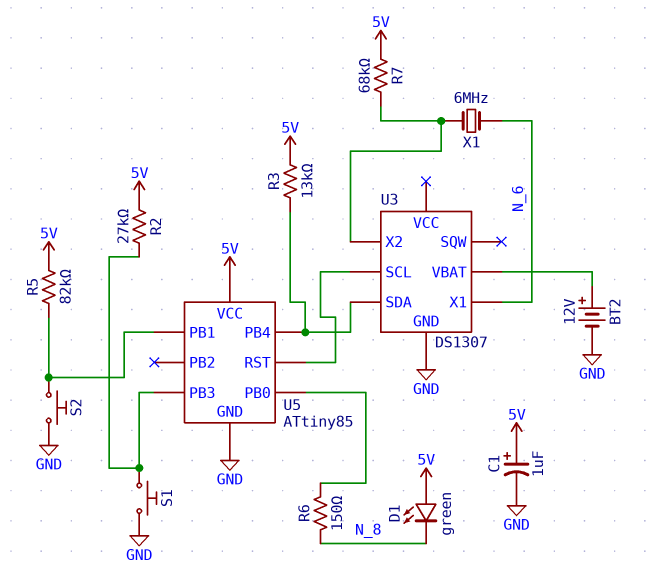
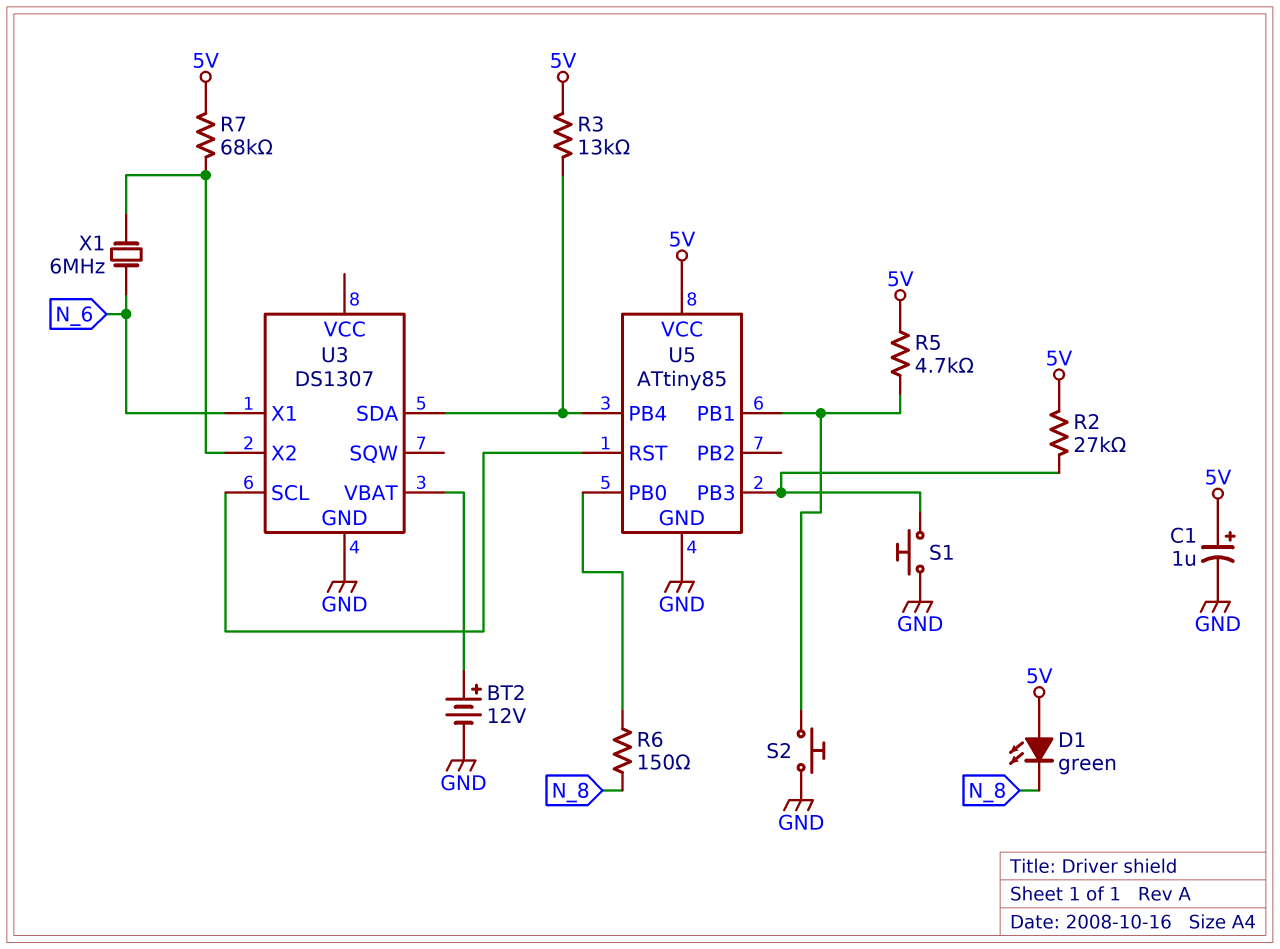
R5: 82k (5V, U5/PB1) -> 4.7k (5V, U5/PB1)

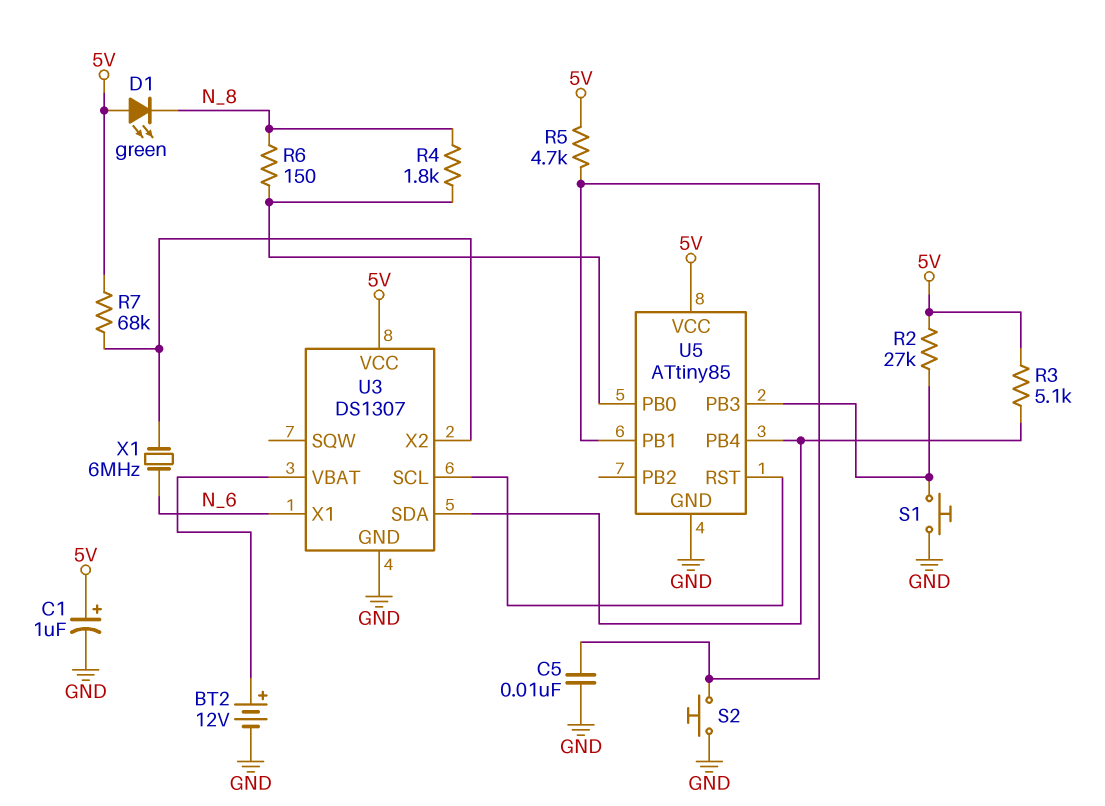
C5: none -> 10nF (GND, U5/PB1)
R3: 13k (5V, U3/SDA) -> 5.1k (5V, U3/SDA)
R4: none -> 1.8k (N_8, U5/PB0)
U3 pin VCC: none -> 5V

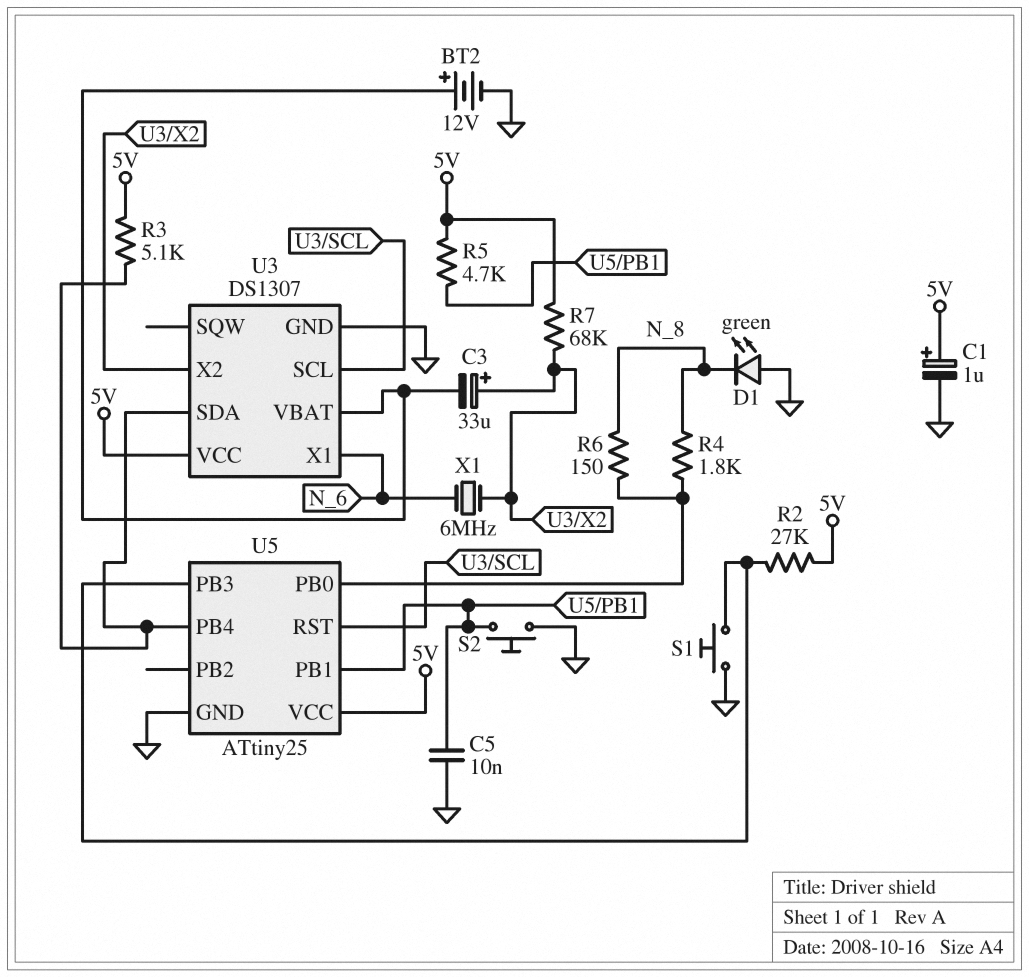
C3: none -> 33uF (plus U3/X2, minus U3/VBAT)
D1: LED green (A 5V, K N_8) -> LED green (A GND, K N_8)
U5: ATtiny85 -> ATtiny25

